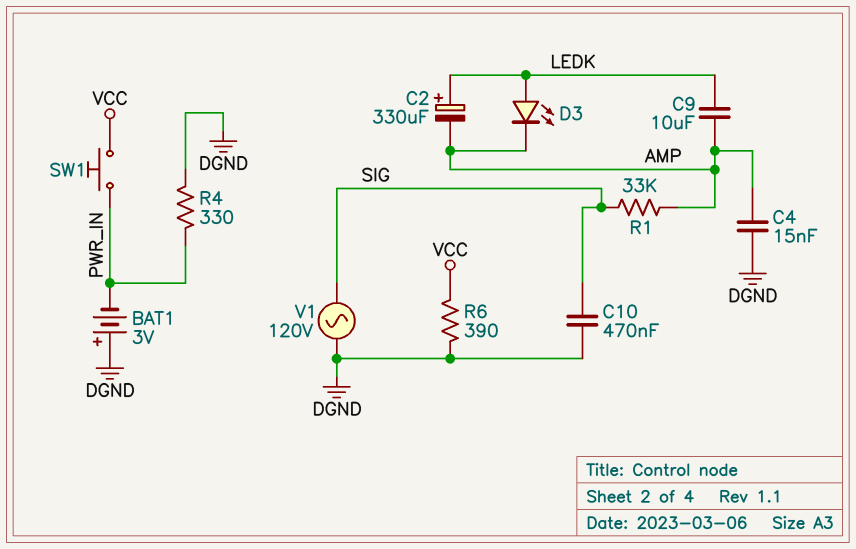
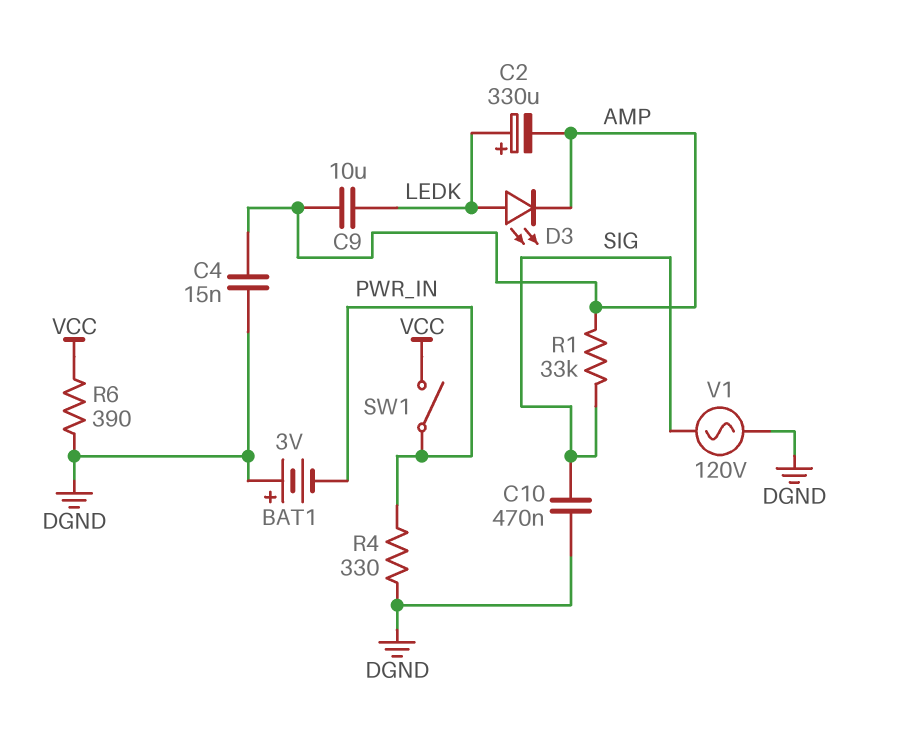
SW1: button (PWR_IN, VCC) -> switch (PWR_IN, VCC)

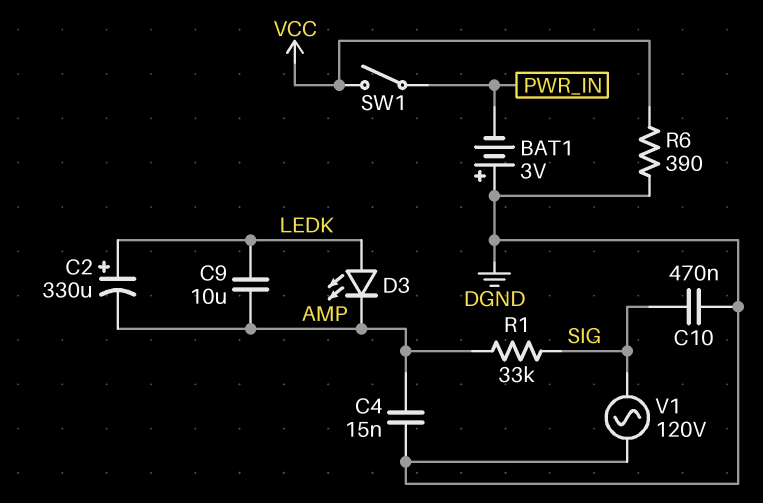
R4: 330 (DGND, PWR_IN) -> none

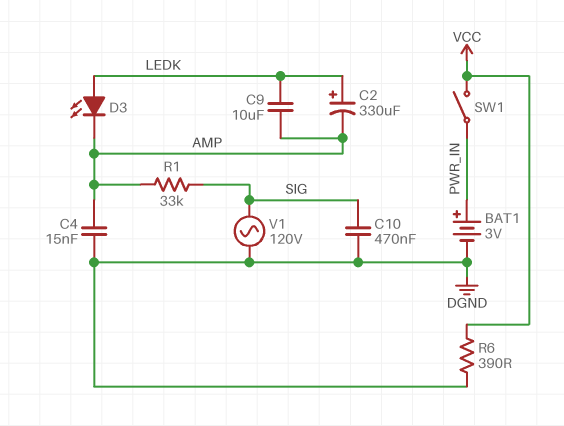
BAT1: 3V (plus DGND, minus PWR_IN) -> 3V (plus PWR_IN, minus DGND)

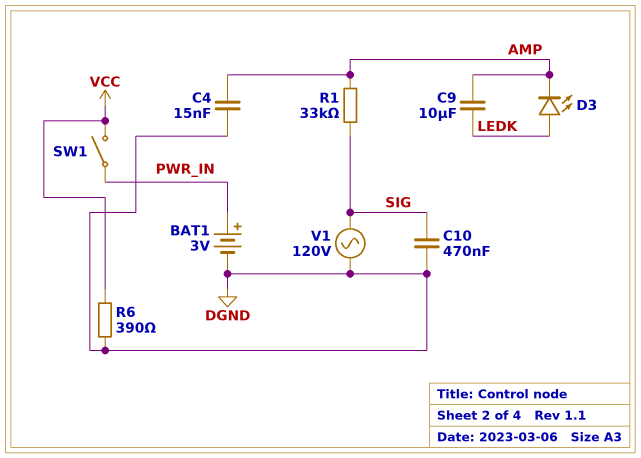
C2: 330uF (plus LEDK, minus AMP) -> none

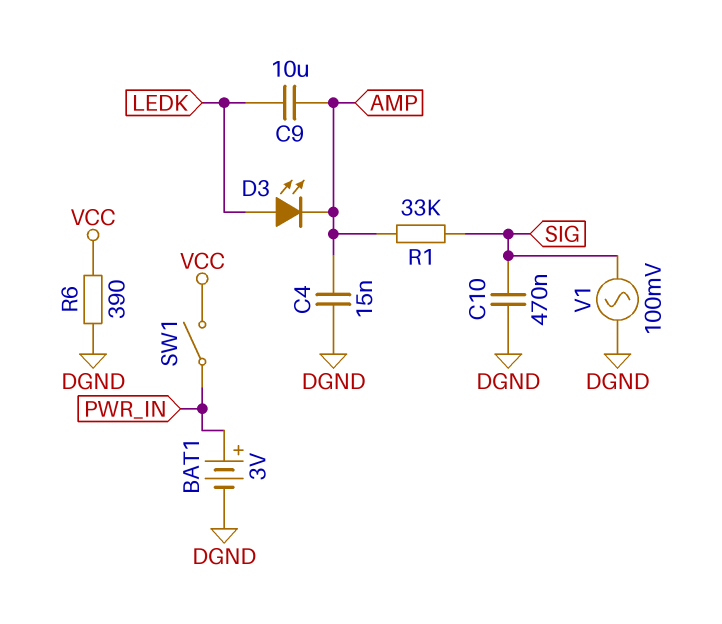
V1: AC 120V (DGND, SIG) -> AC 100mV (DGND, SIG)

